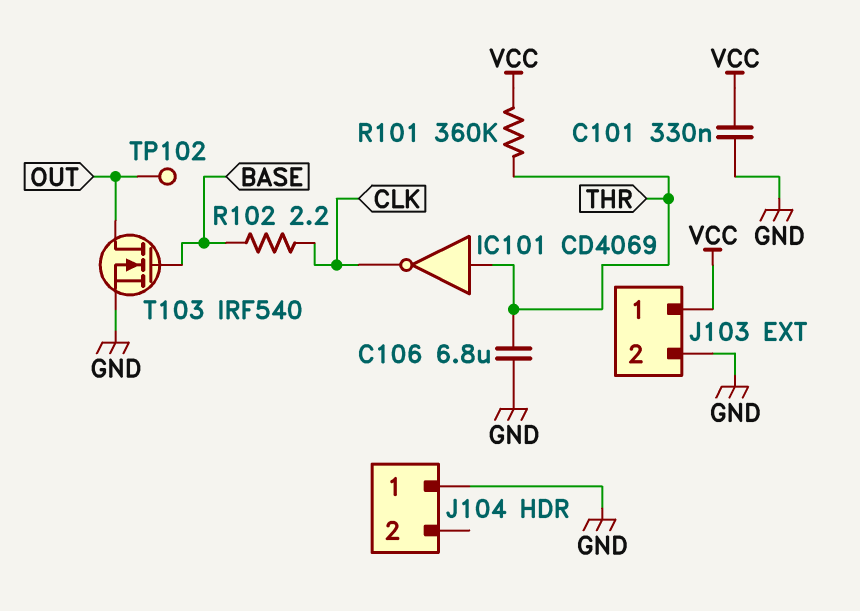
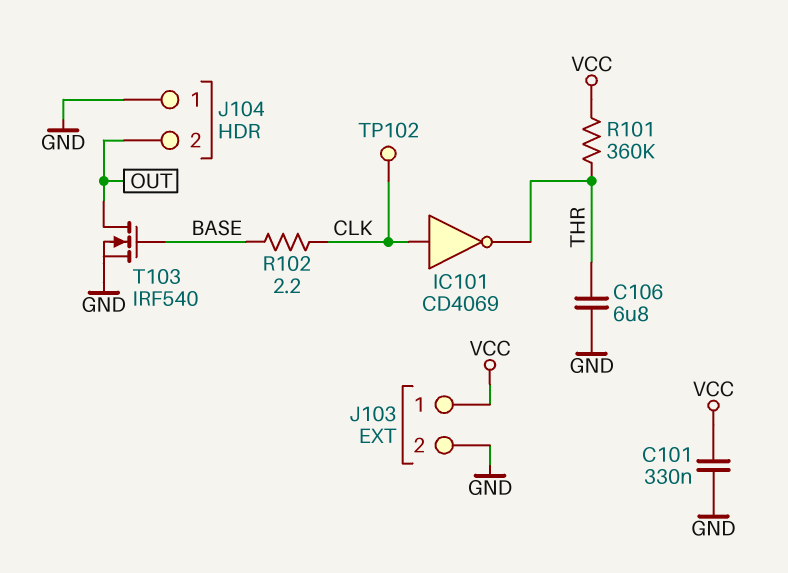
IC101: NOT CD4069 (in THR, out CLK) -> NOT CD4069 (in CLK, out THR)
J104 pin 2: none -> OUT
TP102: test point (OUT) -> test point (CLK)

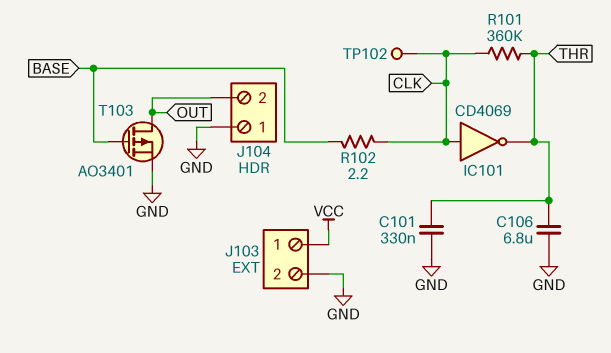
C101: 330nF (GND, VCC) -> 330nF (GND, THR)
R101: 360k (THR, VCC) -> 360k (CLK, THR)
T103: NMOS IRF540 (G BASE, D OUT, S GND) -> PMOS AO3401 (G BASE, D OUT, S GND)

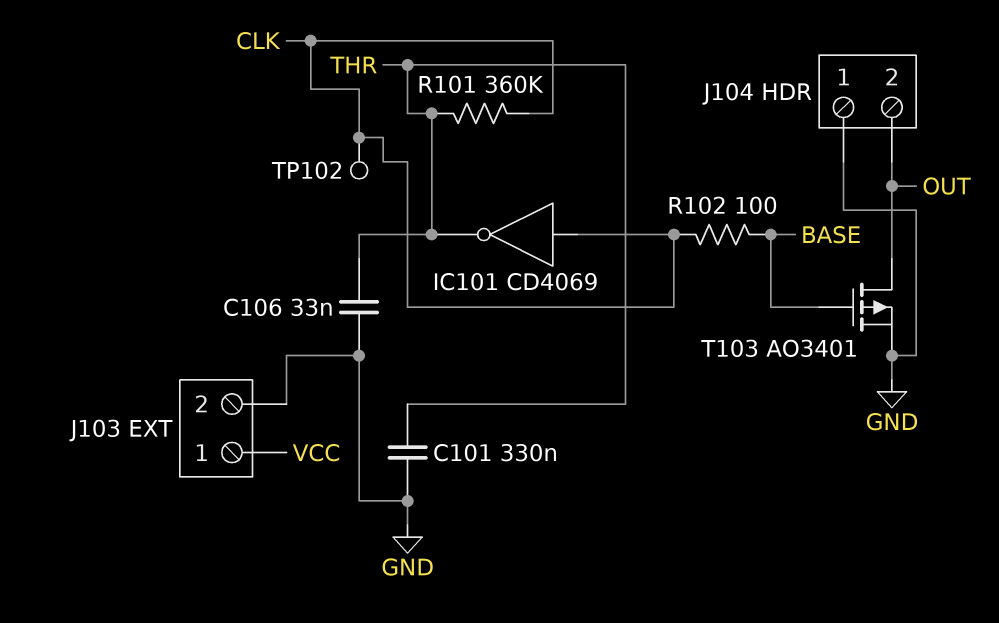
C106: 6.8uF (GND, THR) -> 33nF (GND, THR)
R102: 2.2 (BASE, CLK) -> 100 (BASE, CLK)

